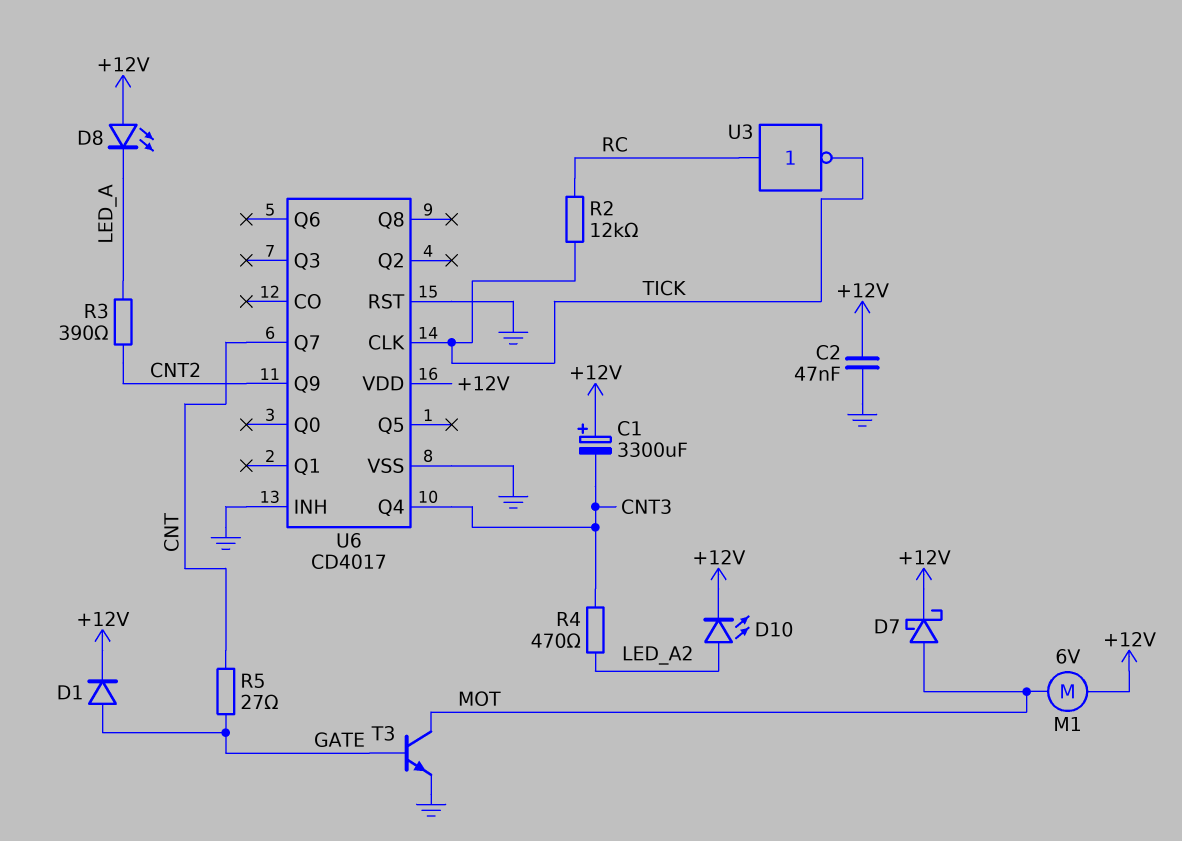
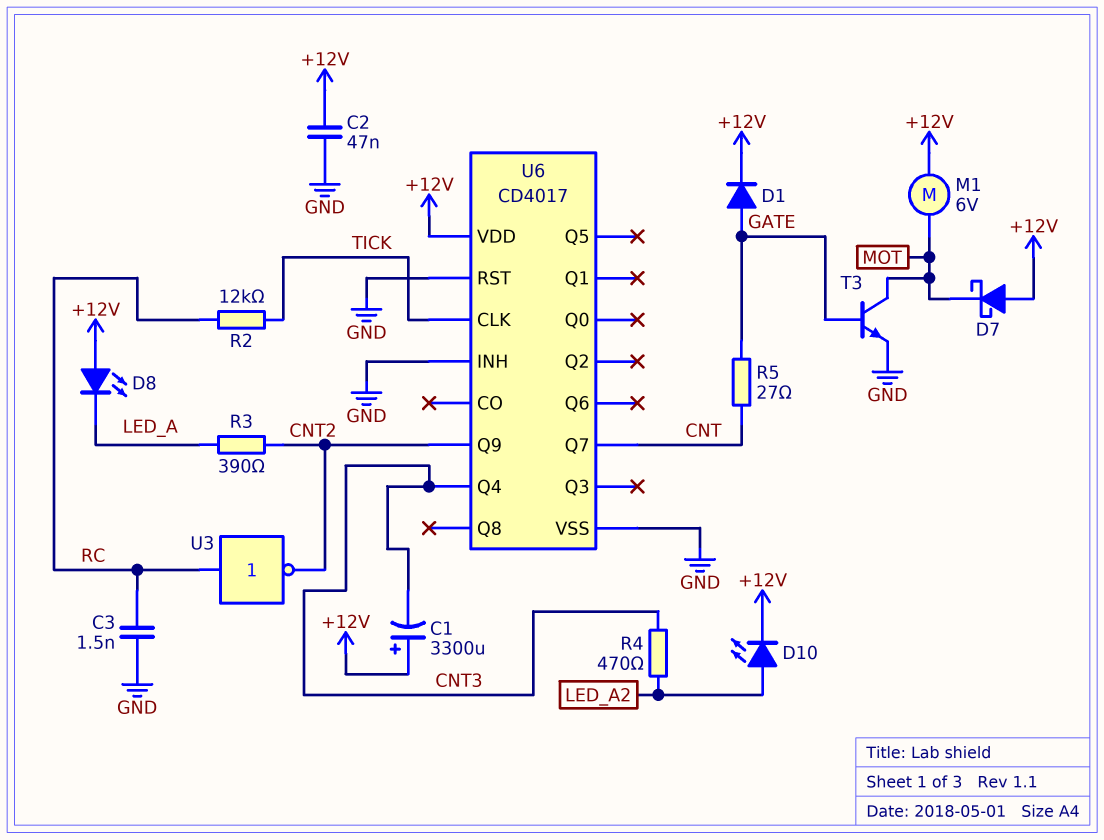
C3: none -> 1.5nF (GND, RC)
D7: schottky (A MOT, K +12V) -> schottky (A +12V, K MOT)
U3: NOT (in RC, out TICK) -> NOT (in RC, out CNT2)

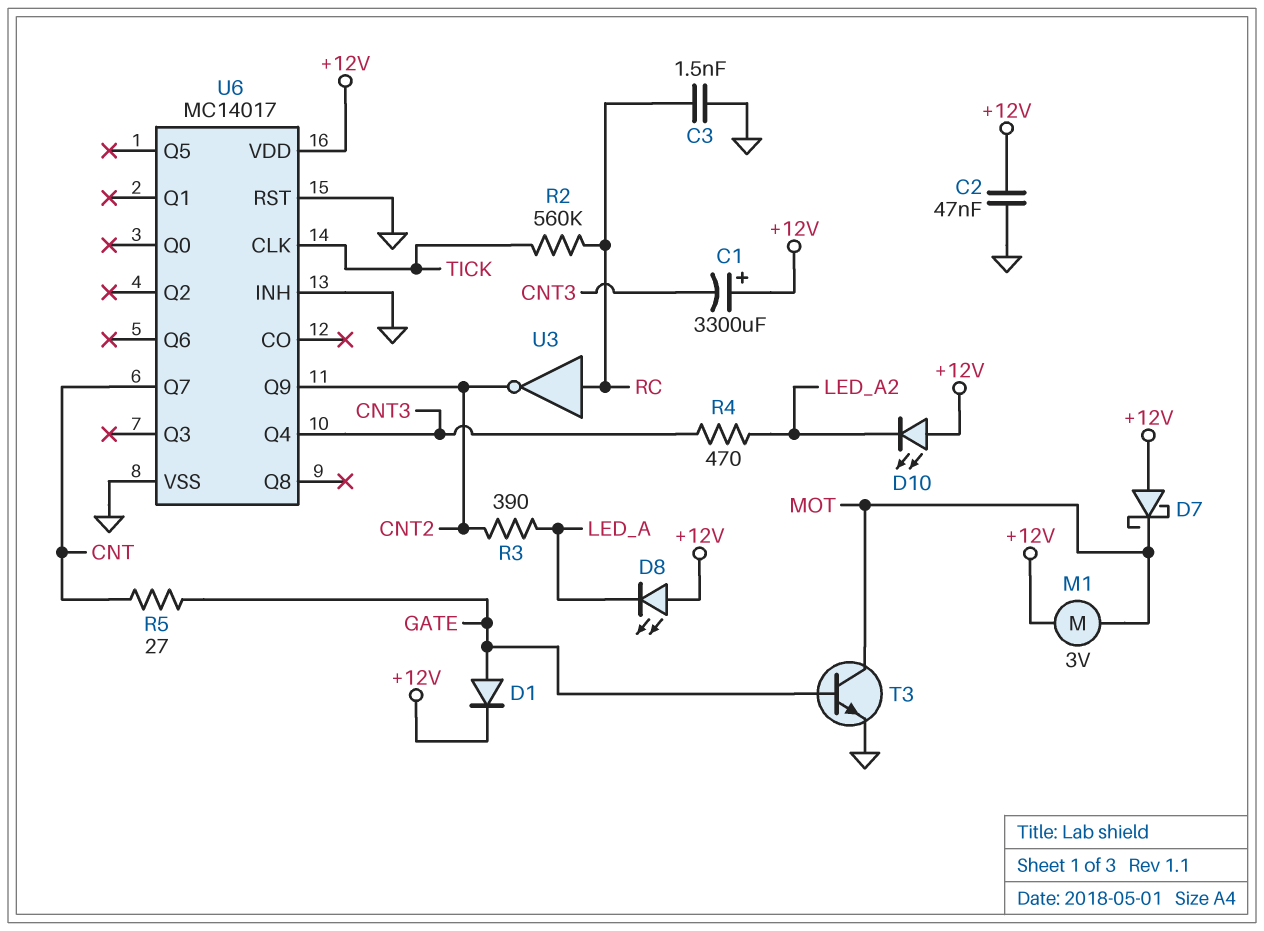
D10: LED (A LED_A2, K +12V) -> LED (A +12V, K LED_A2)
M1: motor 6V (+12V, MOT) -> motor 3V (+12V, MOT)
R2: 12k (RC, TICK) -> 560k (RC, TICK)
U6: CD4017 -> MC14017

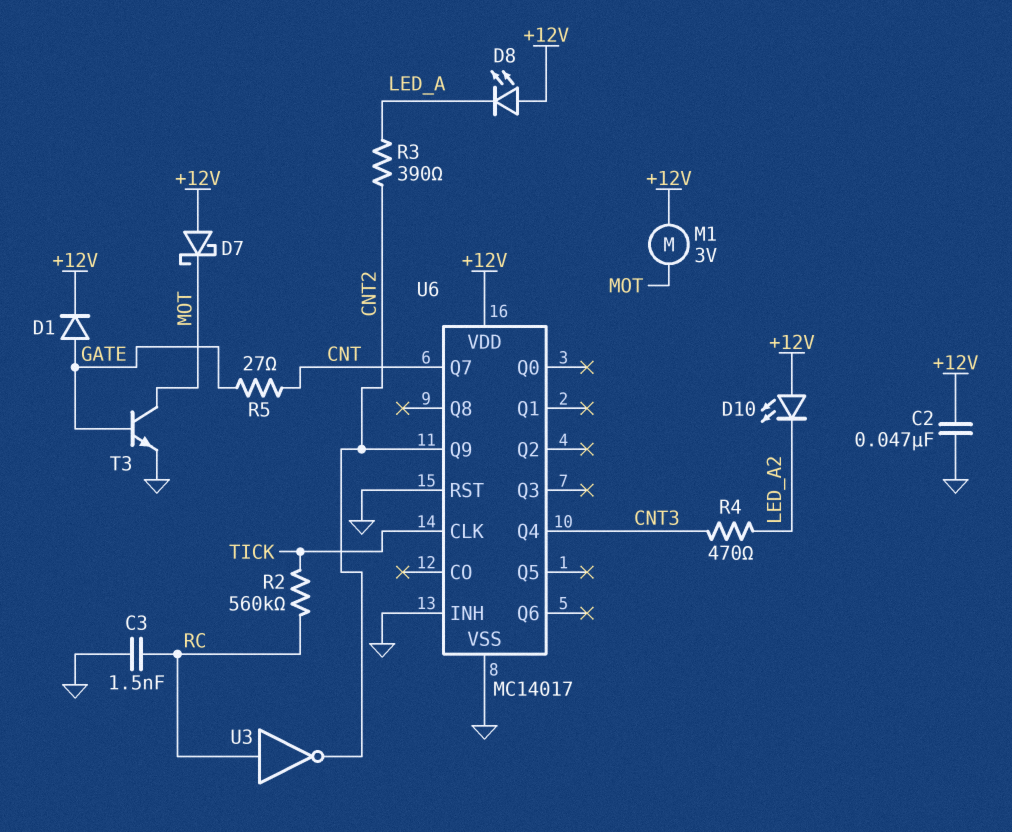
C1: 3300uF (plus +12V, minus CNT3) -> none

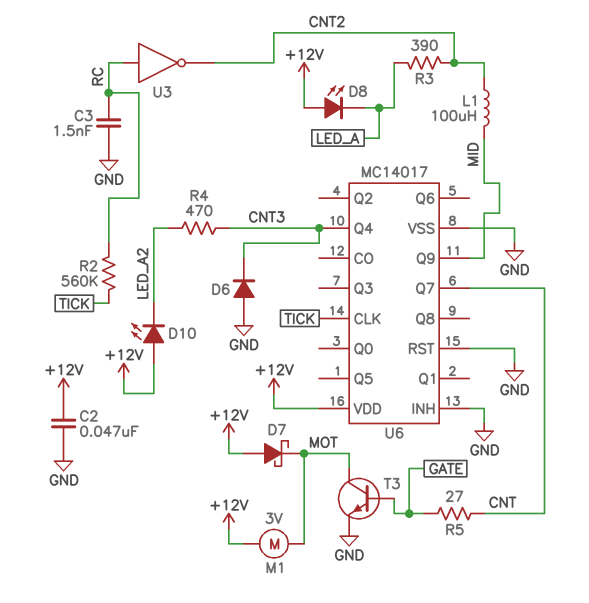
D1: diode (A GATE, K +12V) -> none
D6: none -> diode (A GND, K CNT3)
L1: none -> 100uH (CNT2, MID)
U6 pin Q9: CNT2 -> MID

